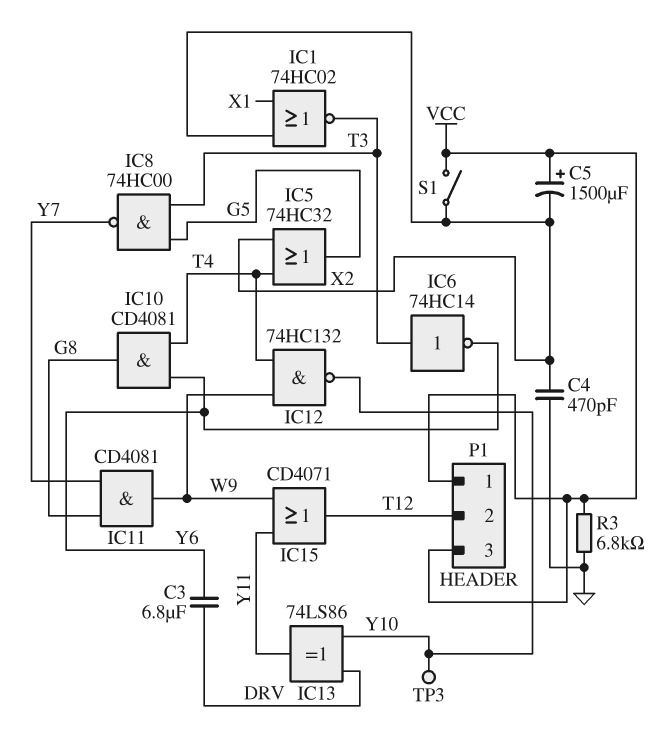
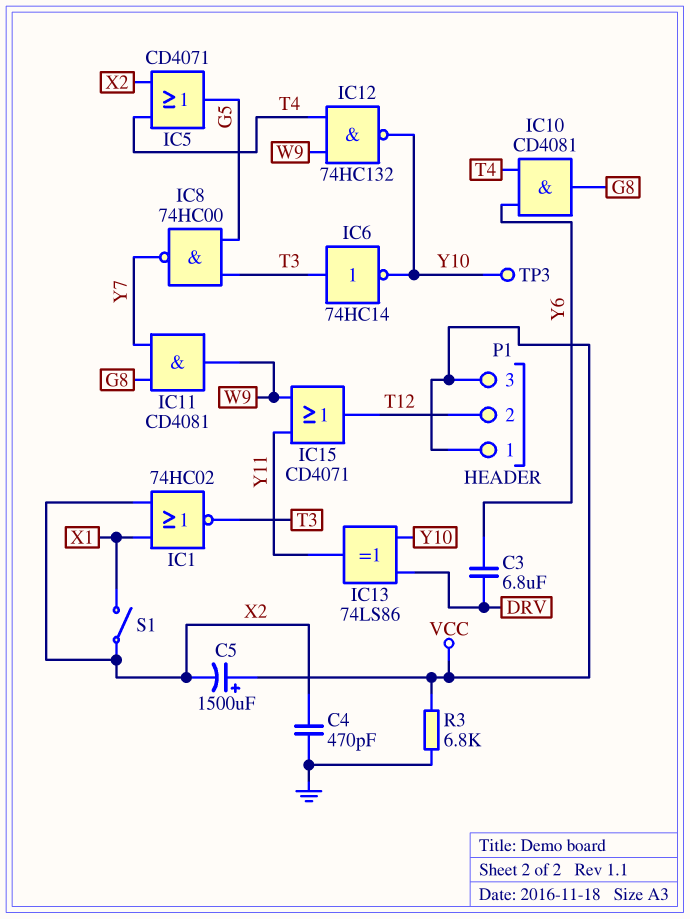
IC5: OR 74HC32 (in T4, in X2, out G5) -> OR CD4071 (in T4, in X2, out G5)
IC6: NOT 74HC14 (in T3, out Y6) -> NOT 74HC14 (in T3, out Y10)
S1: switch (VCC, X2) -> switch (X1, X2)

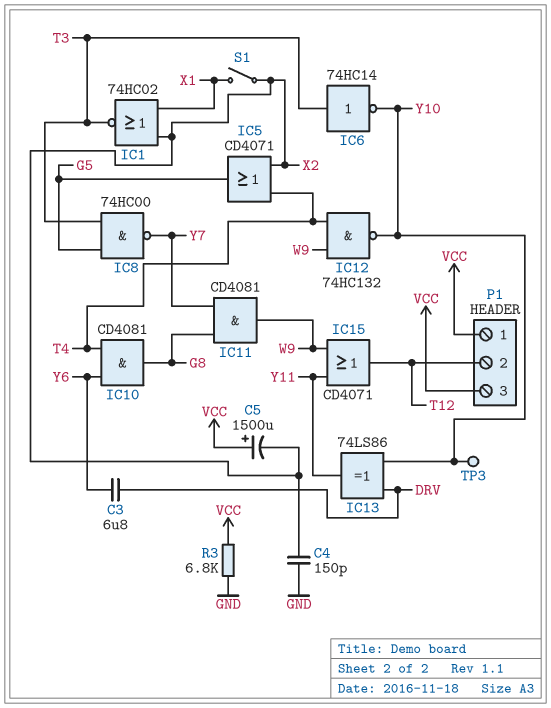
C4: 470pF (GND, X2) -> 150pF (GND, X2)

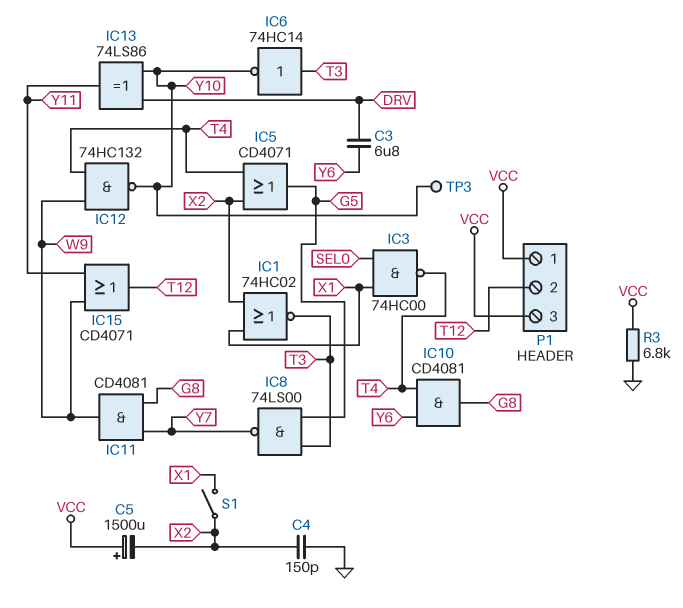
IC3: none -> NAND 74HC00 (in SEL0, in X1, out T4)
IC8: NAND 74HC00 (in G5, in T3, out Y7) -> NAND 74LS00 (in G5, in T3, out Y7)

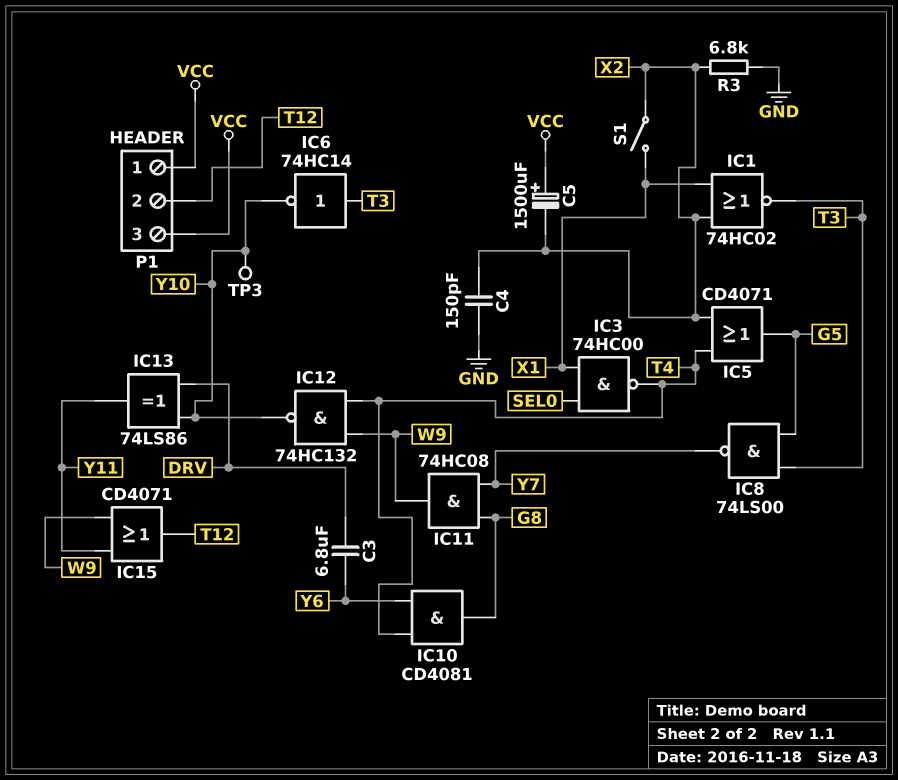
IC11: AND CD4081 (in G8, in Y7, out W9) -> AND 74HC08 (in G8, in Y7, out W9)
R3: 6.8k (GND, VCC) -> 6.8k (GND, X2)

